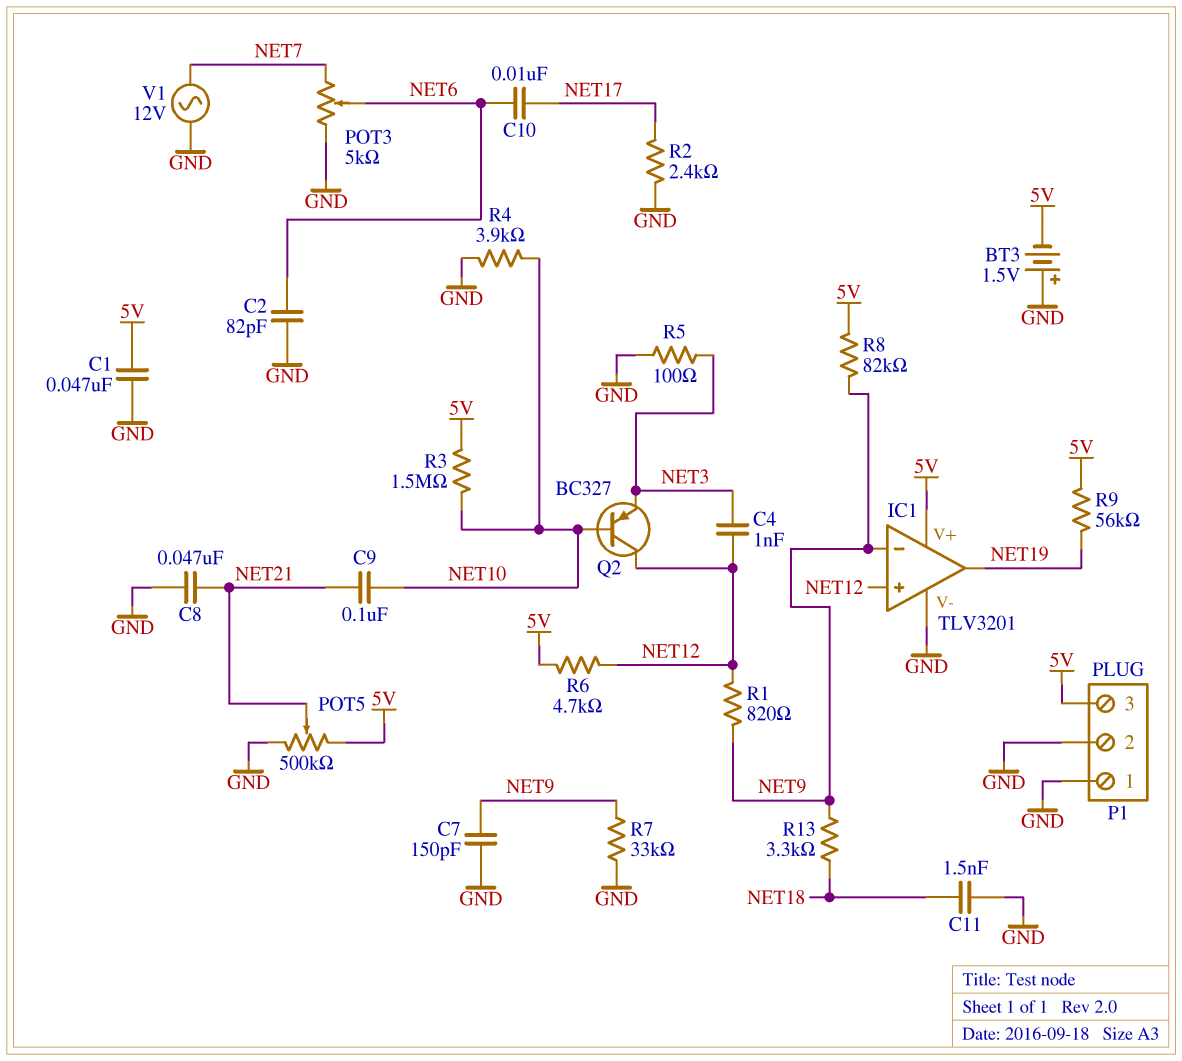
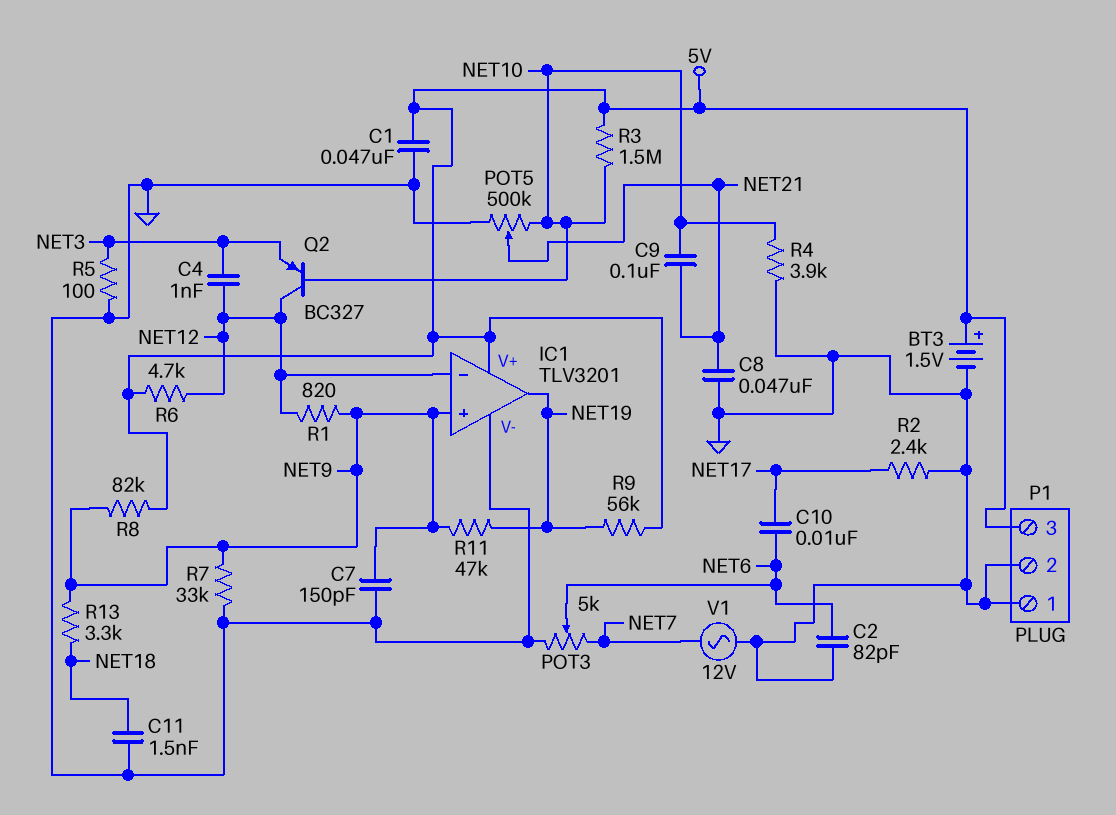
BT3: 1.5V (plus GND, minus 5V) -> 1.5V (plus 5V, minus GND)
IC1 pin in+: NET12 -> NET9
IC1 pin in-: NET9 -> NET12
POT5: 500k (5V, GND, wiper NET21) -> 500k (GND, NET10, wiper NET21)
R11: none -> 47k (NET9, NET19)

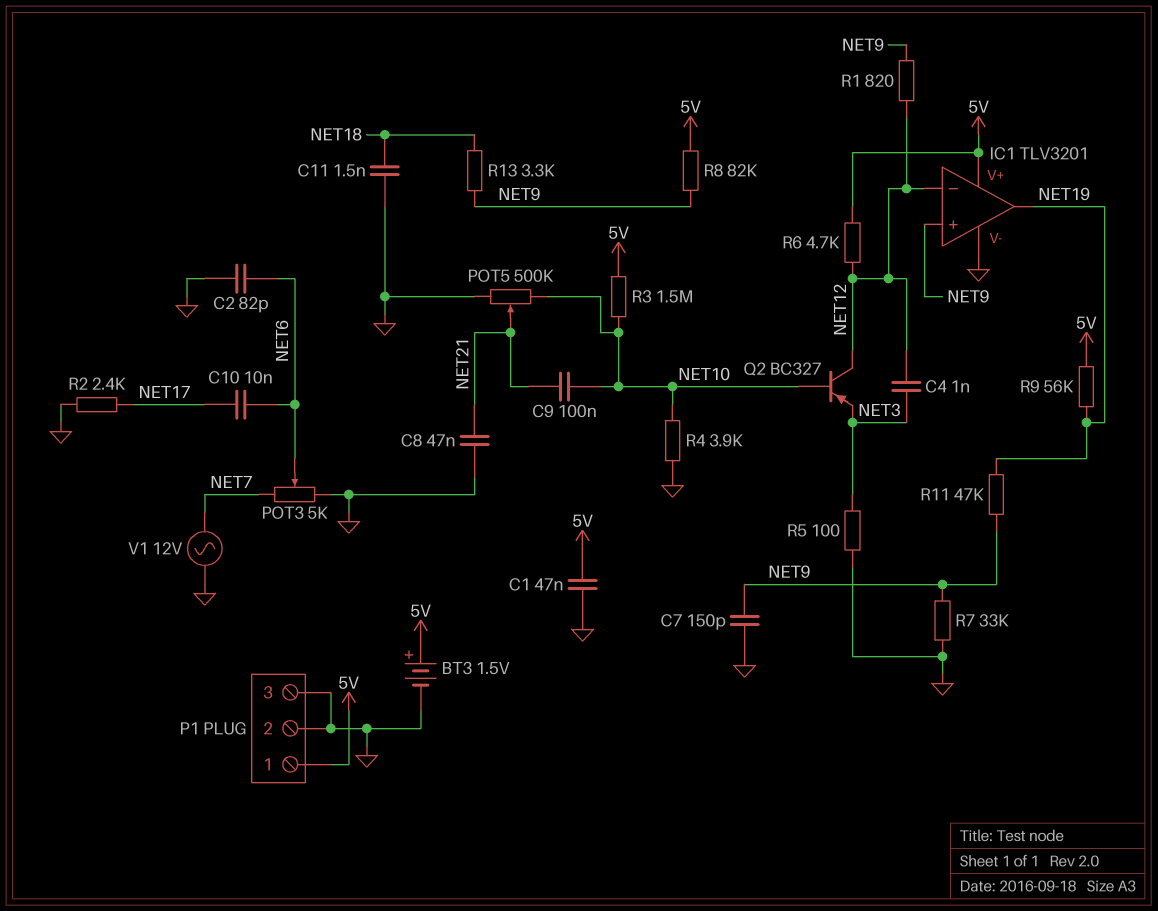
P1 pin 1: GND -> 5V
P1 pin 3: 5V -> GND

